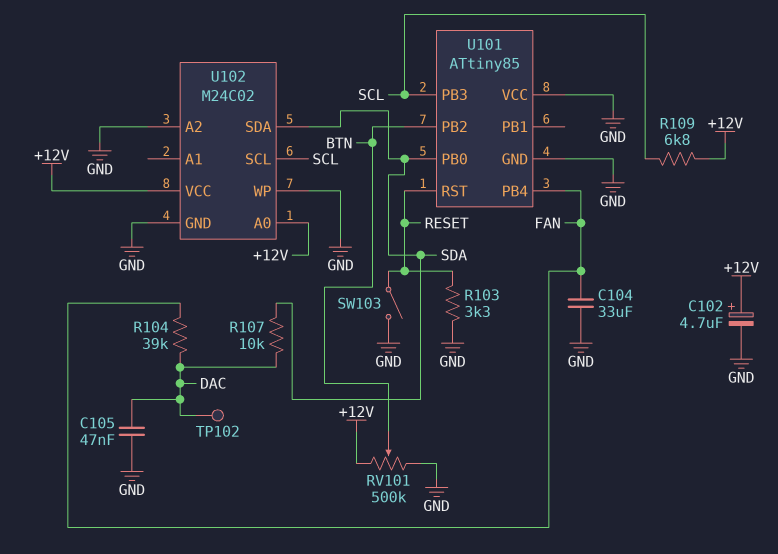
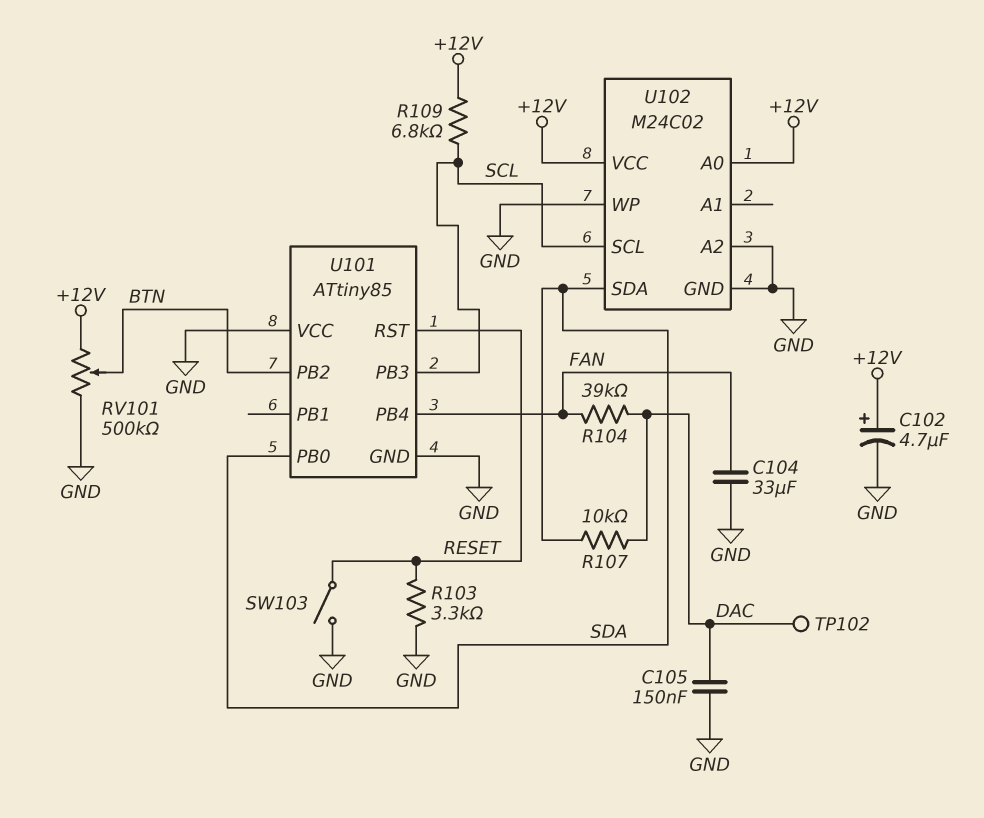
C105: 47nF (DAC, GND) -> 150nF (DAC, GND)

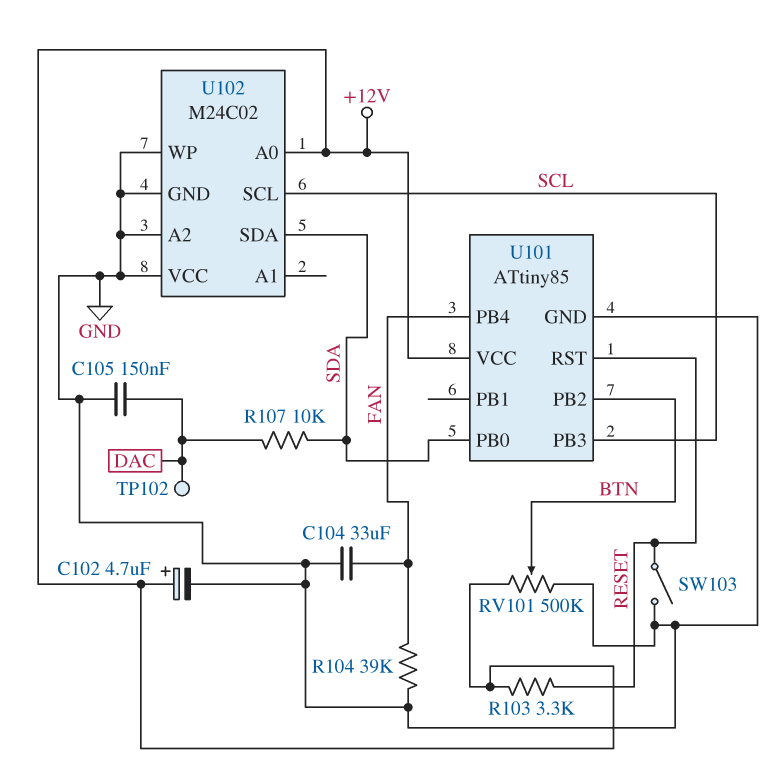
R103: 3.3k (GND, RESET) -> 3.3k (+12V, RESET)
R104: 39k (DAC, FAN) -> 39k (FAN, GND)
R109: 6.8k (+12V, SCL) -> none
U101 pin VCC: GND -> +12V
U102 pin VCC: +12V -> GND

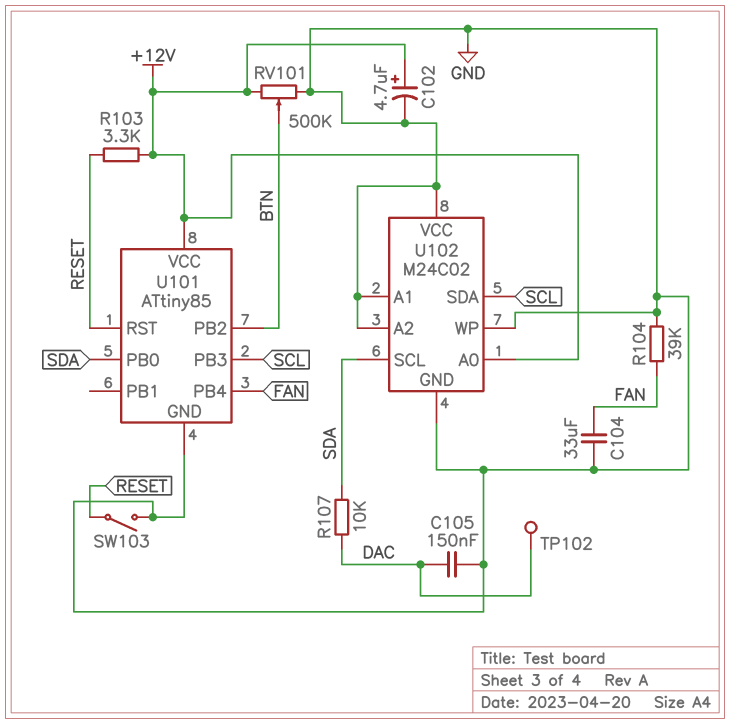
U102 pin A1: none -> GND
U102 pin SCL: SCL -> SDA
U102 pin SDA: SDA -> SCL

